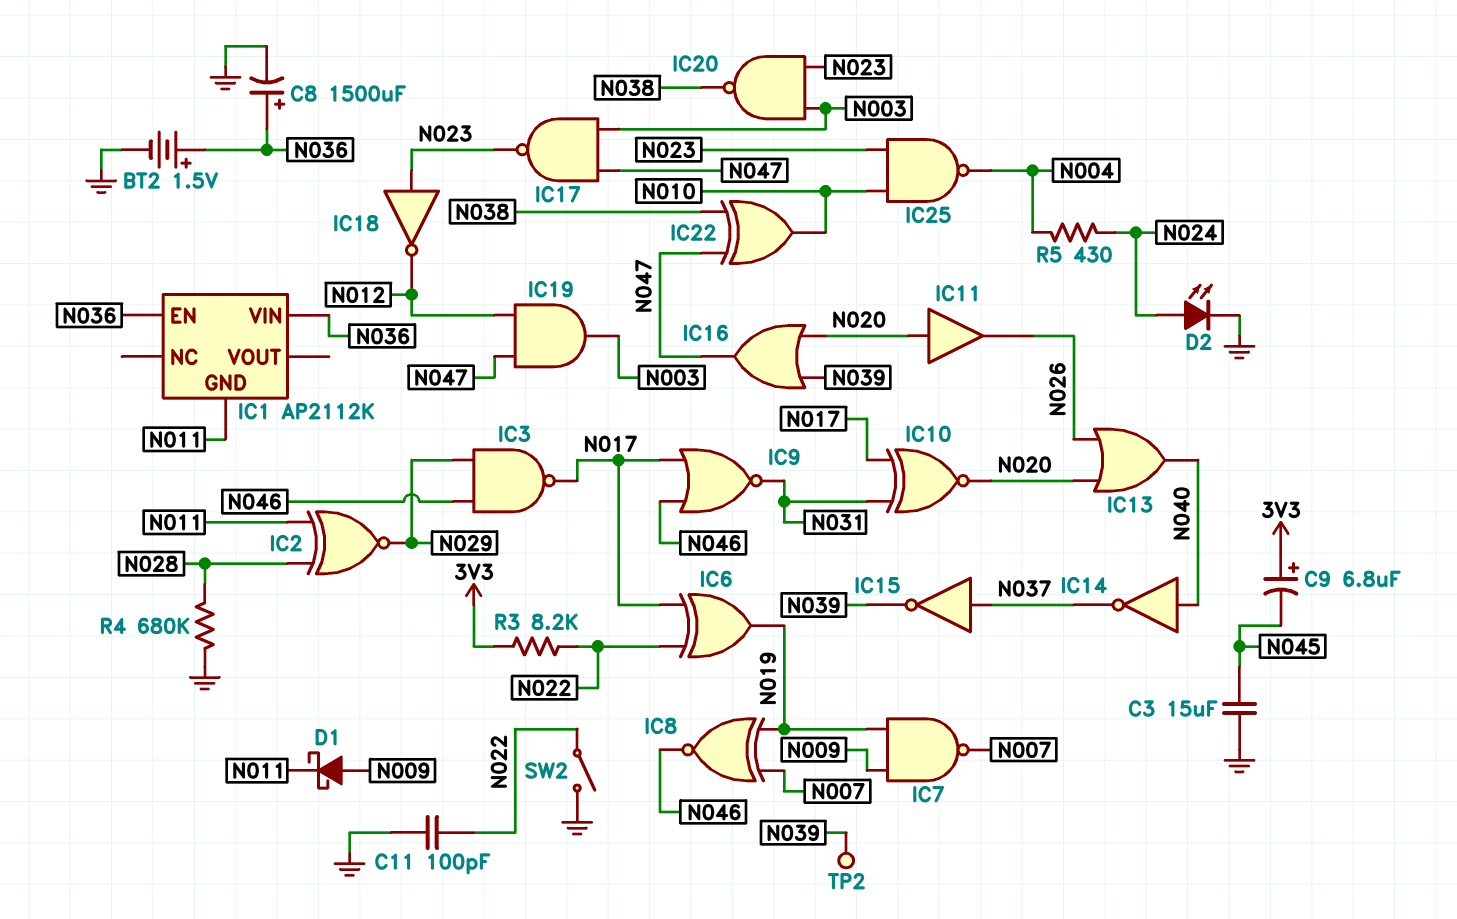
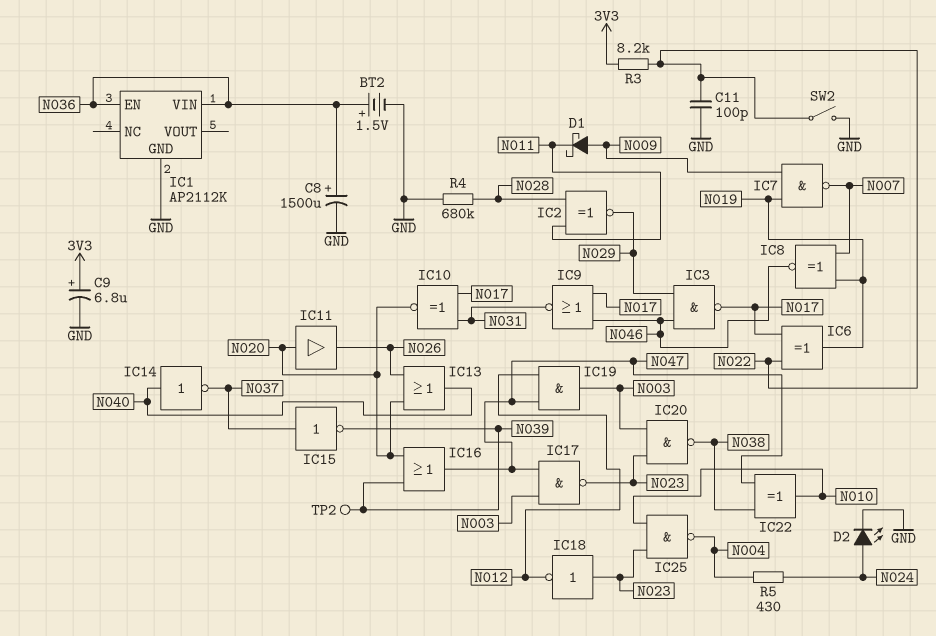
C3: 15uF (GND, N045) -> none
C9: 6.8uF (plus 3V3, minus N045) -> 6.8uF (plus 3V3, minus GND)
IC1 pin GND: N011 -> GND

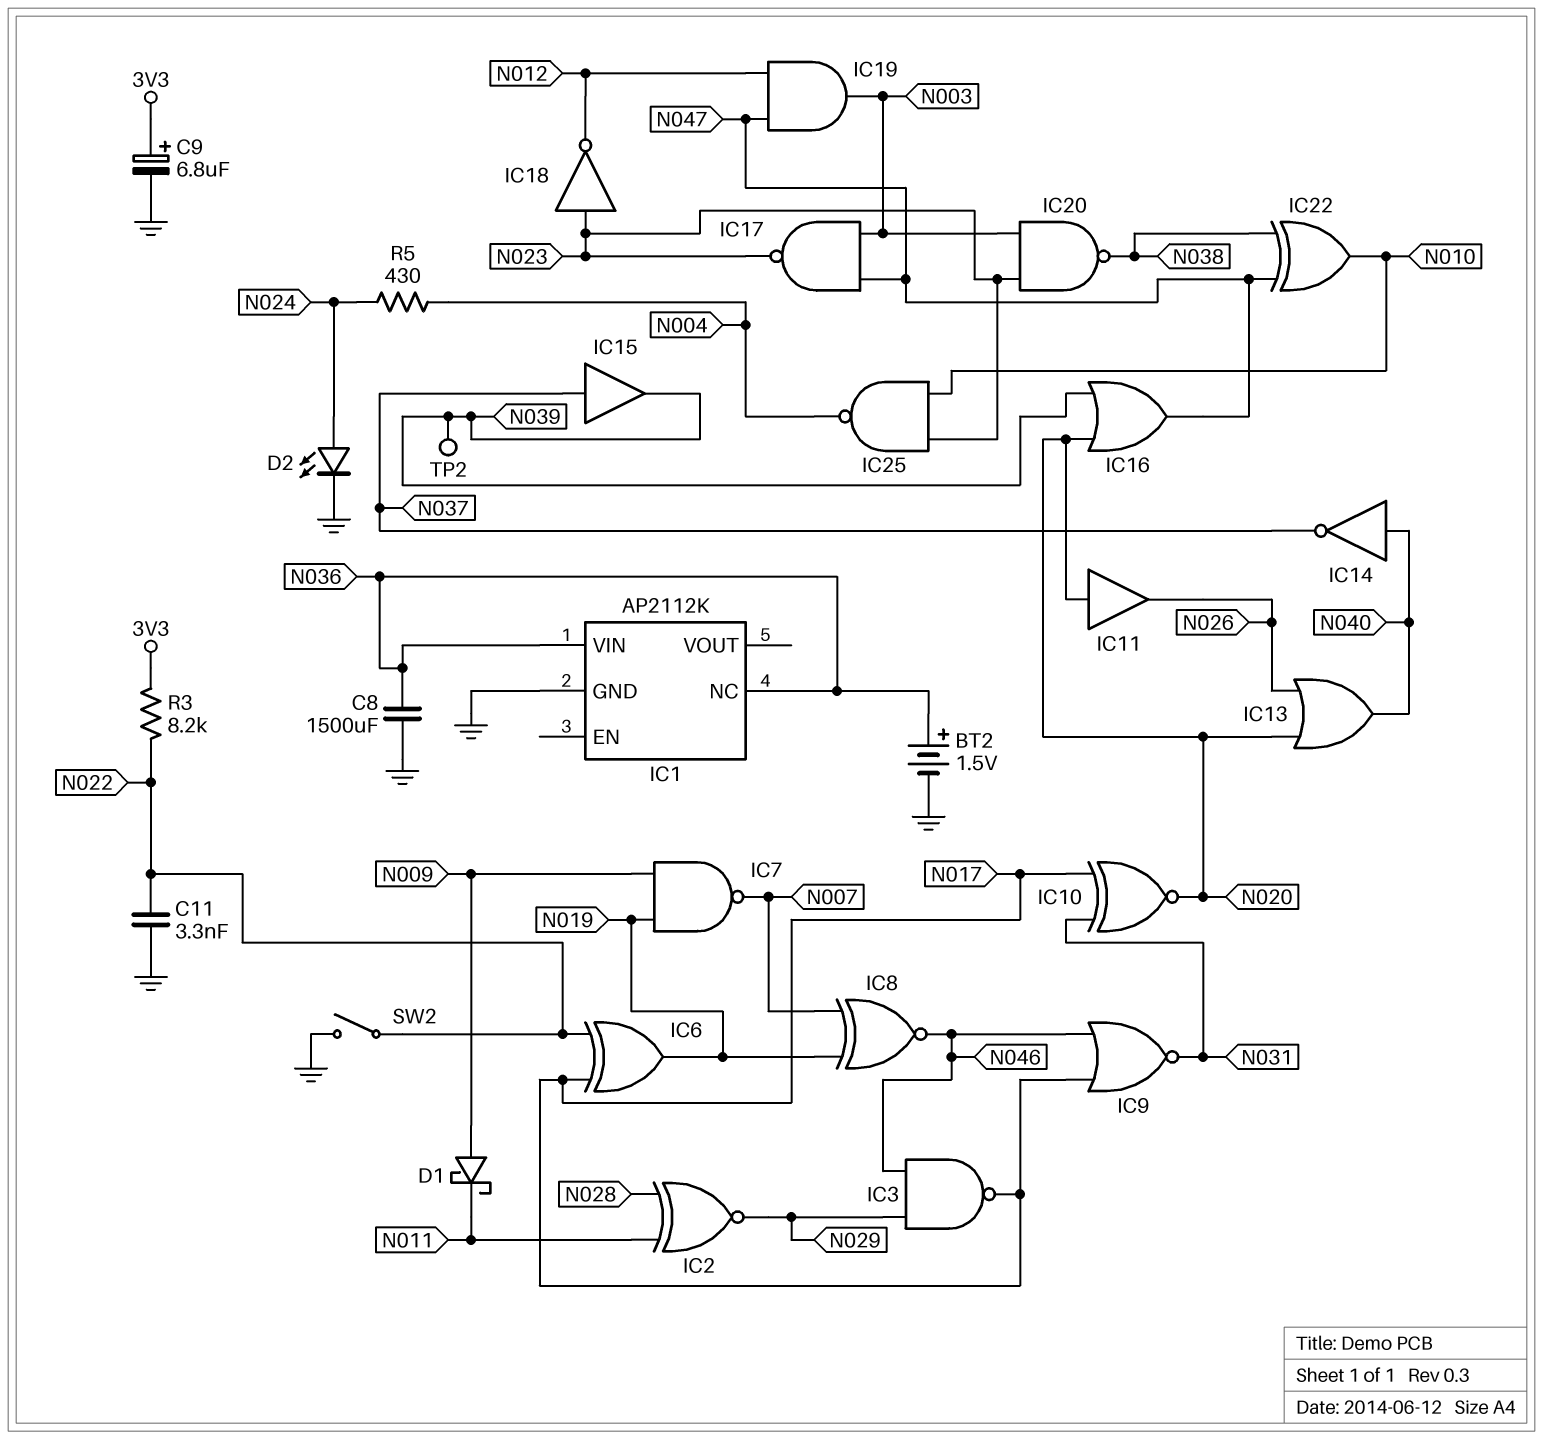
C8: 1500uF (plus N036, minus GND) -> 1500uF (GND, N036)
C11: 100pF (GND, N022) -> 3.3nF (GND, N022)
IC1 pin EN: N036 -> none
IC1 pin NC: none -> N036
IC15: NOT (in N037, out N039) -> buffer (in N037, out N039)
R4: 680k (GND, N028) -> none

